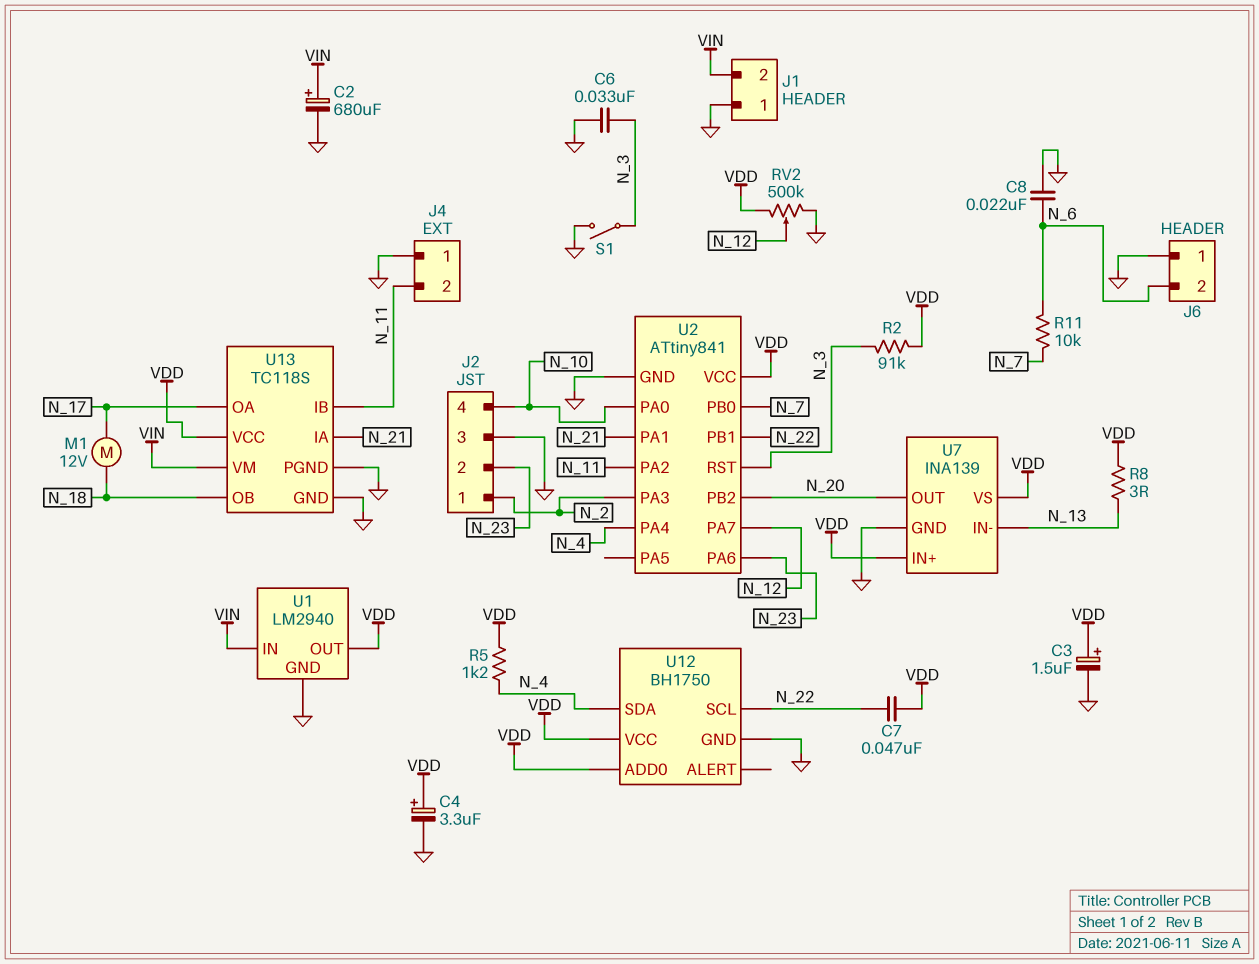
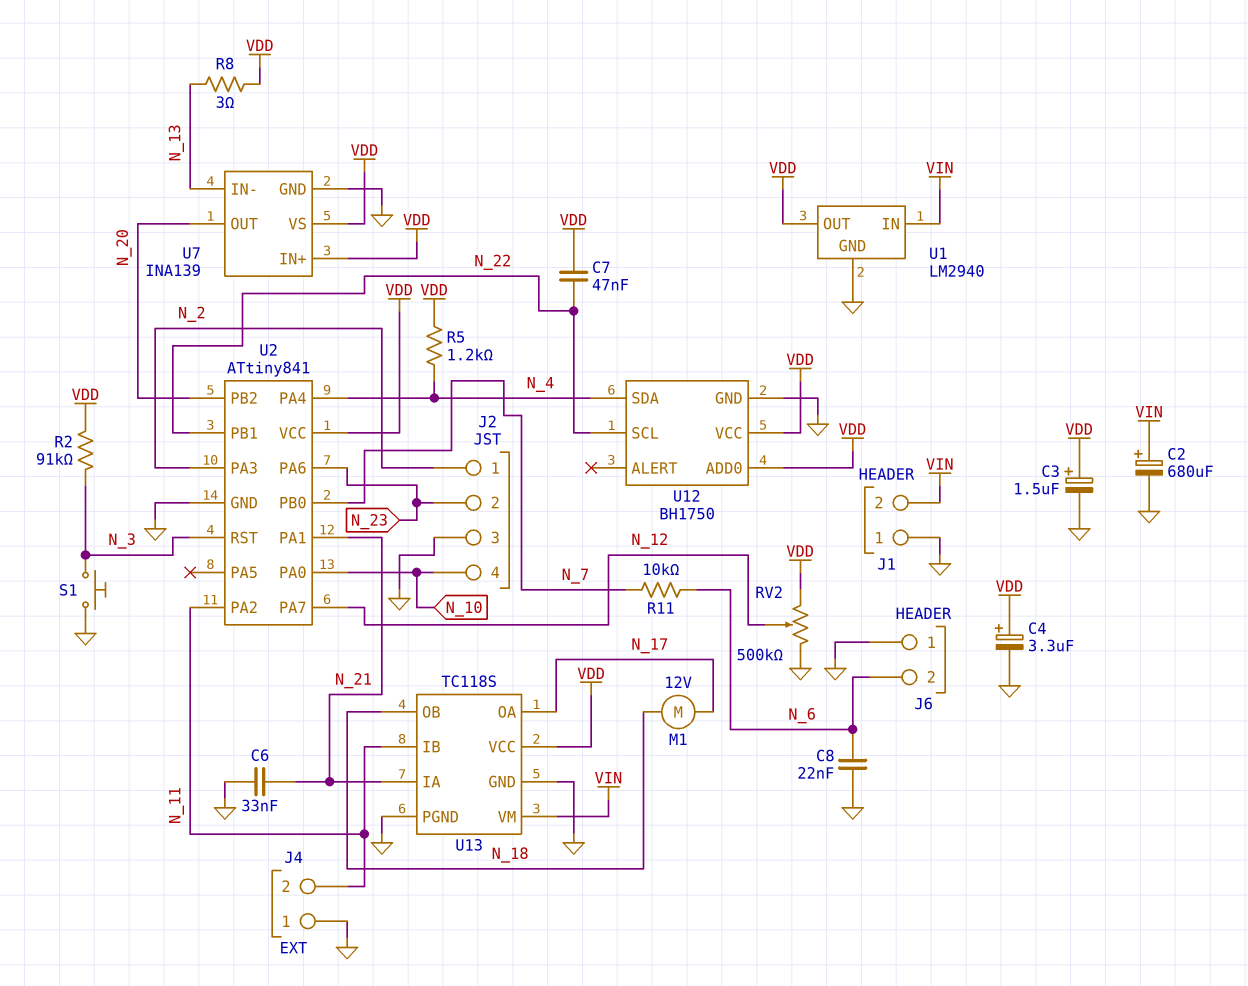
C6: 33nF (GND, N_3) -> 33nF (GND, N_21)
S1: switch (GND, N_3) -> button (GND, N_3)

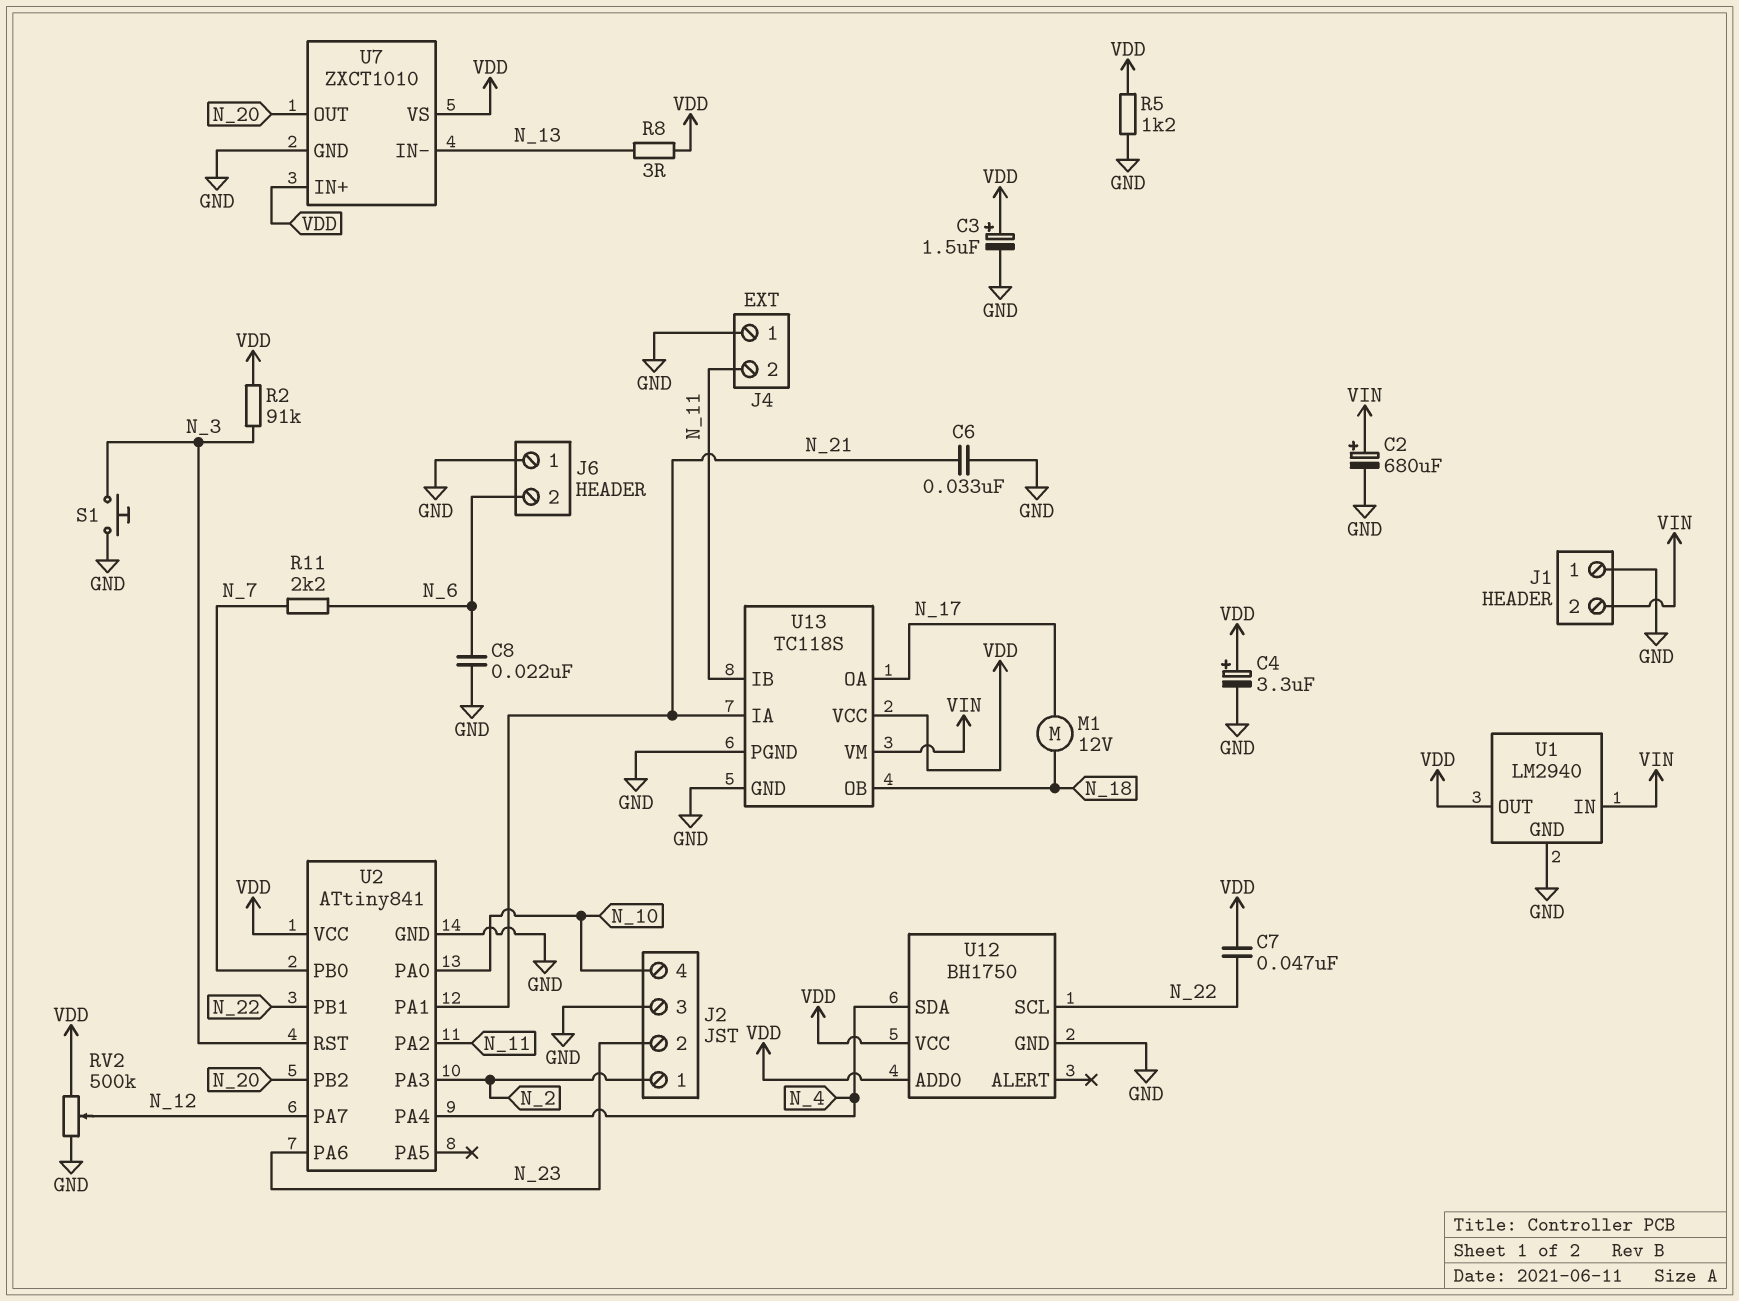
R5: 1.2k (N_4, VDD) -> 1.2k (GND, VDD)
R11: 10k (N_6, N_7) -> 2.2k (N_6, N_7)
U7: INA139 -> ZXCT1010

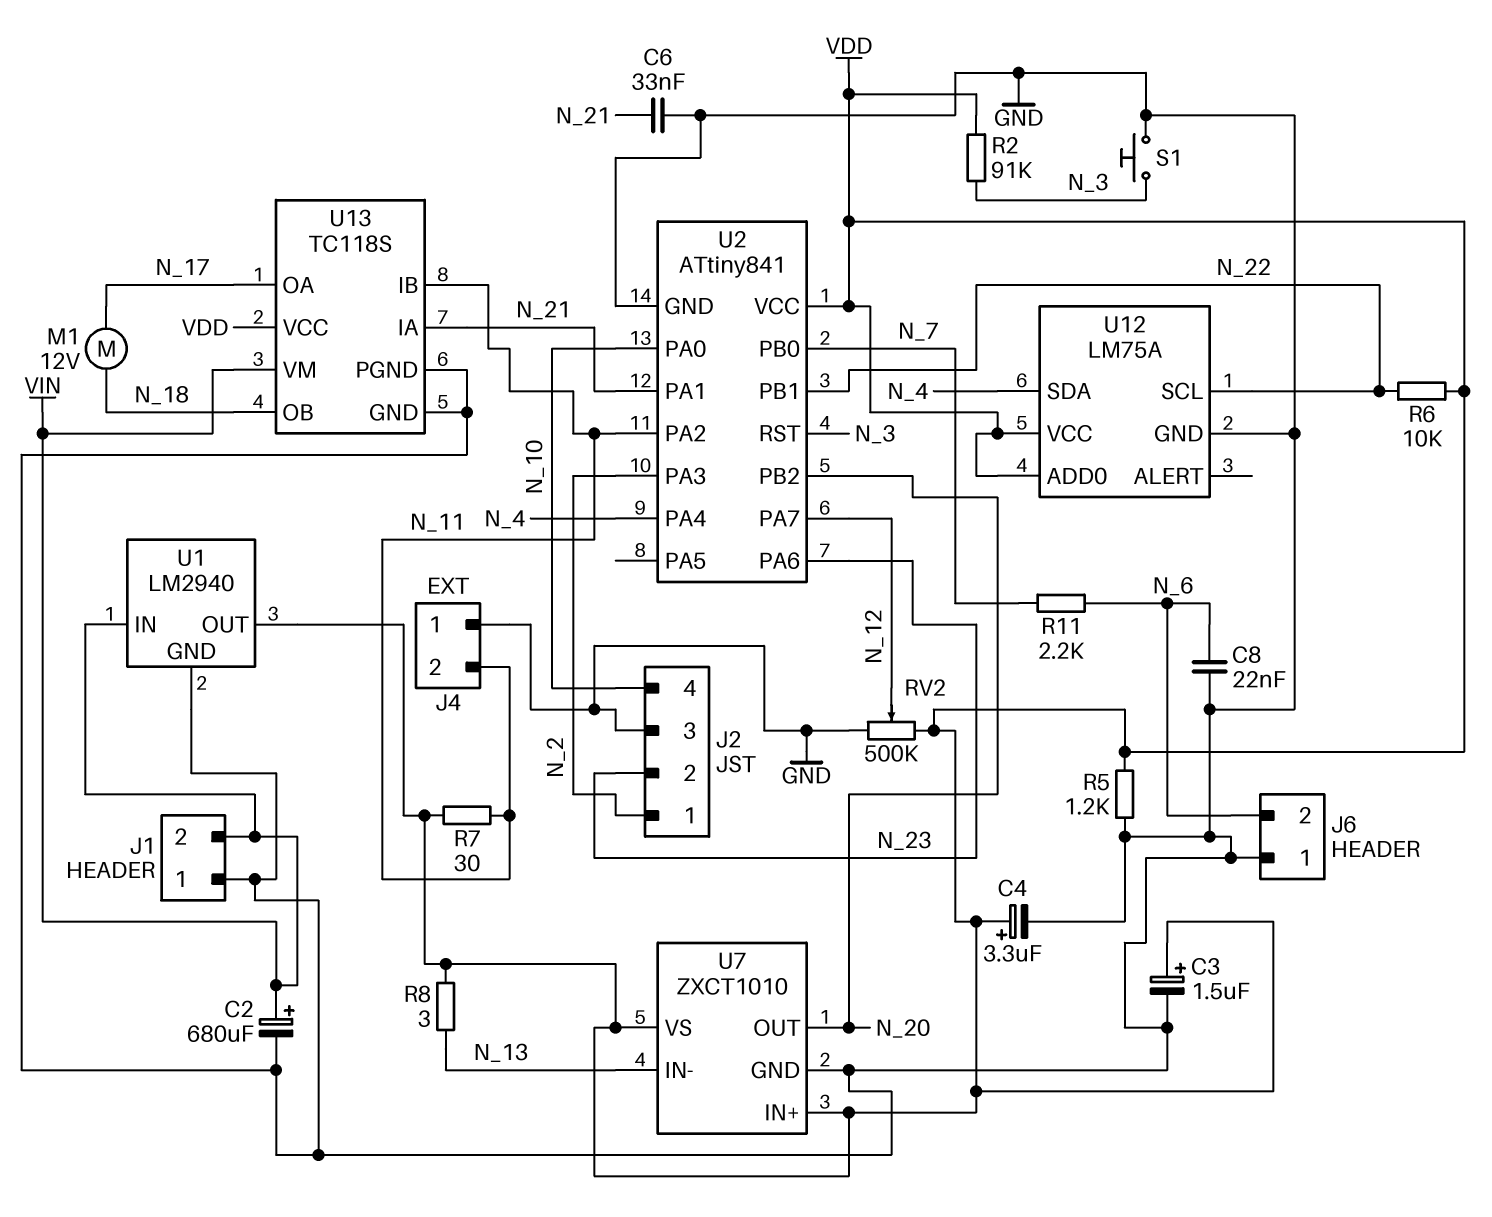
C7: 47nF (N_22, VDD) -> none
R6: none -> 10k (N_22, VDD)
R7: none -> 30 (N_11, VDD)
U12: BH1750 -> LM75A

